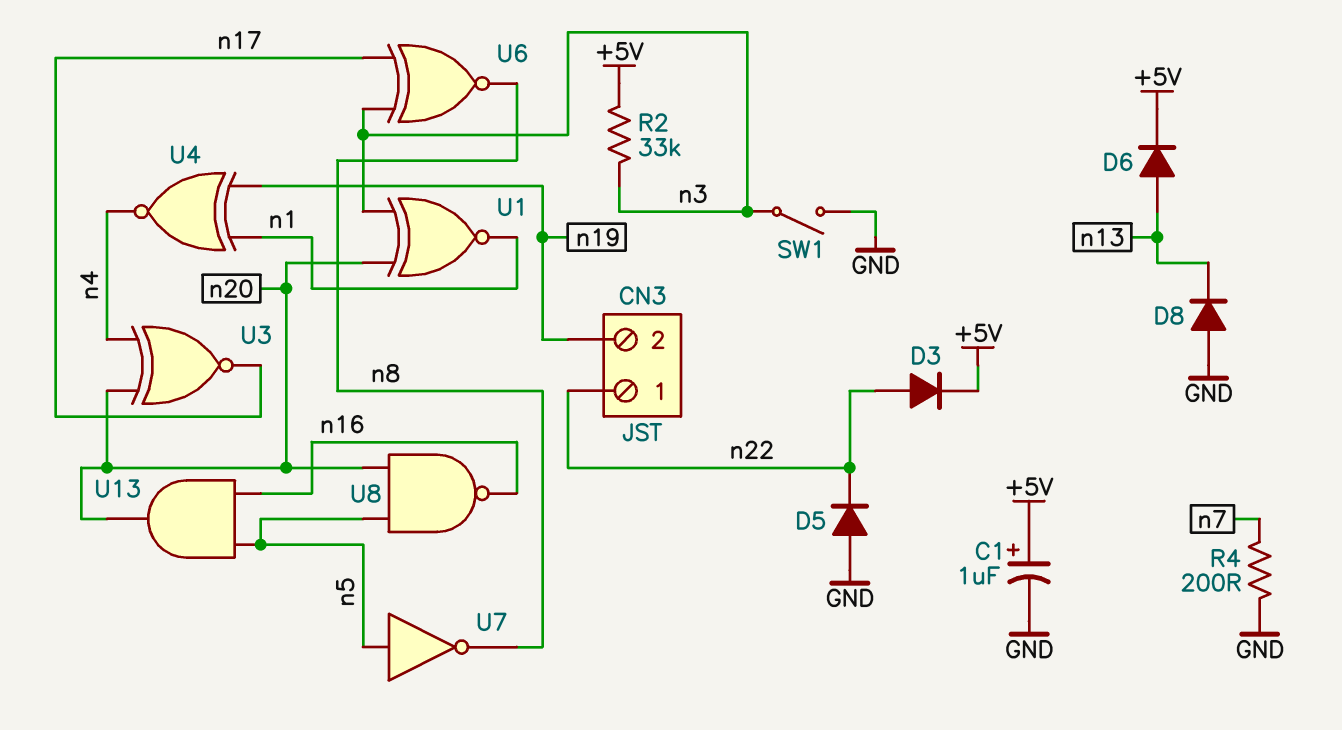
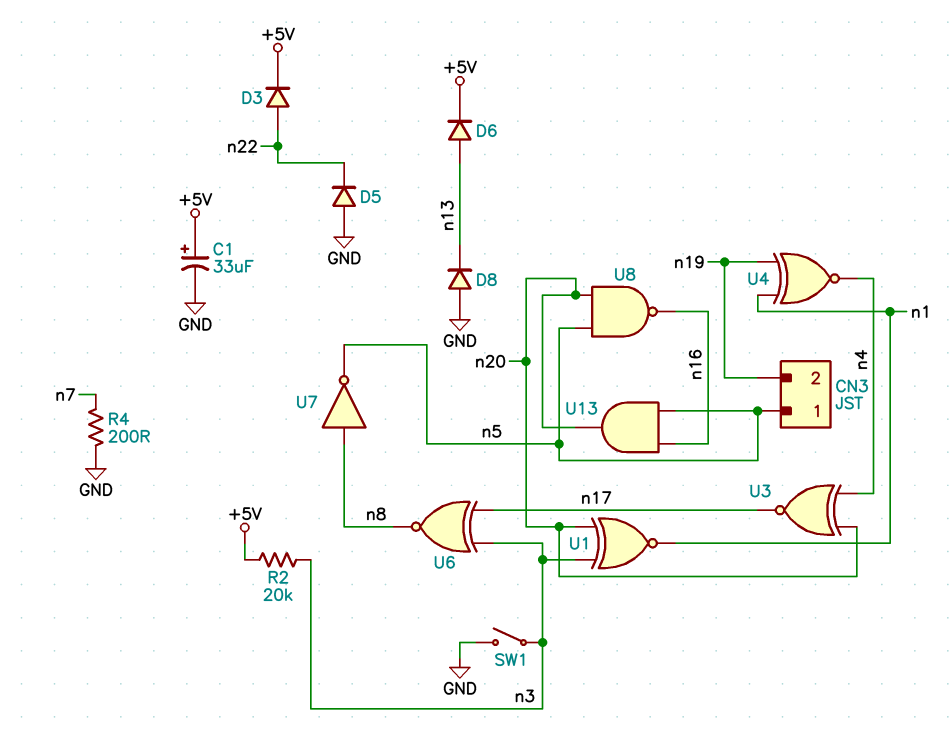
C1: 1uF (plus +5V, minus GND) -> 33uF (plus +5V, minus GND)
CN3 pin 1: n22 -> n5
R2: 33k (+5V, n3) -> 20k (+5V, n3)
U7: NOT (in n5, out n8) -> NOT (in n8, out n5)

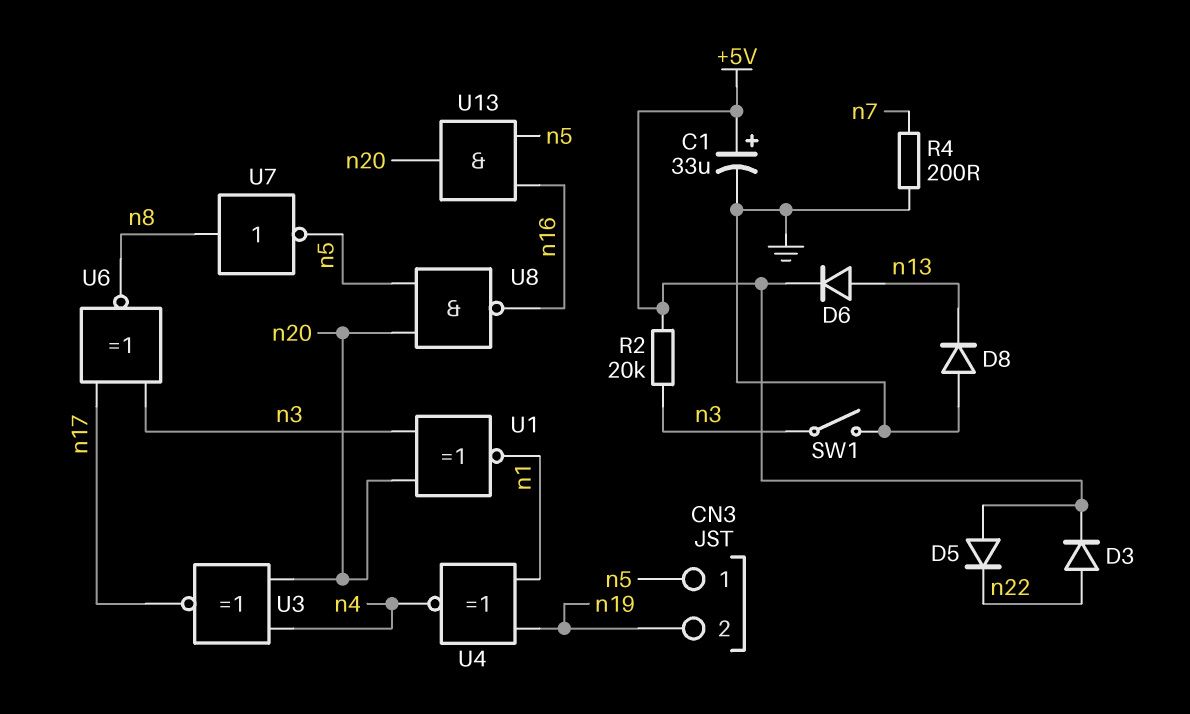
D5: diode (A GND, K n22) -> diode (A +5V, K n22)

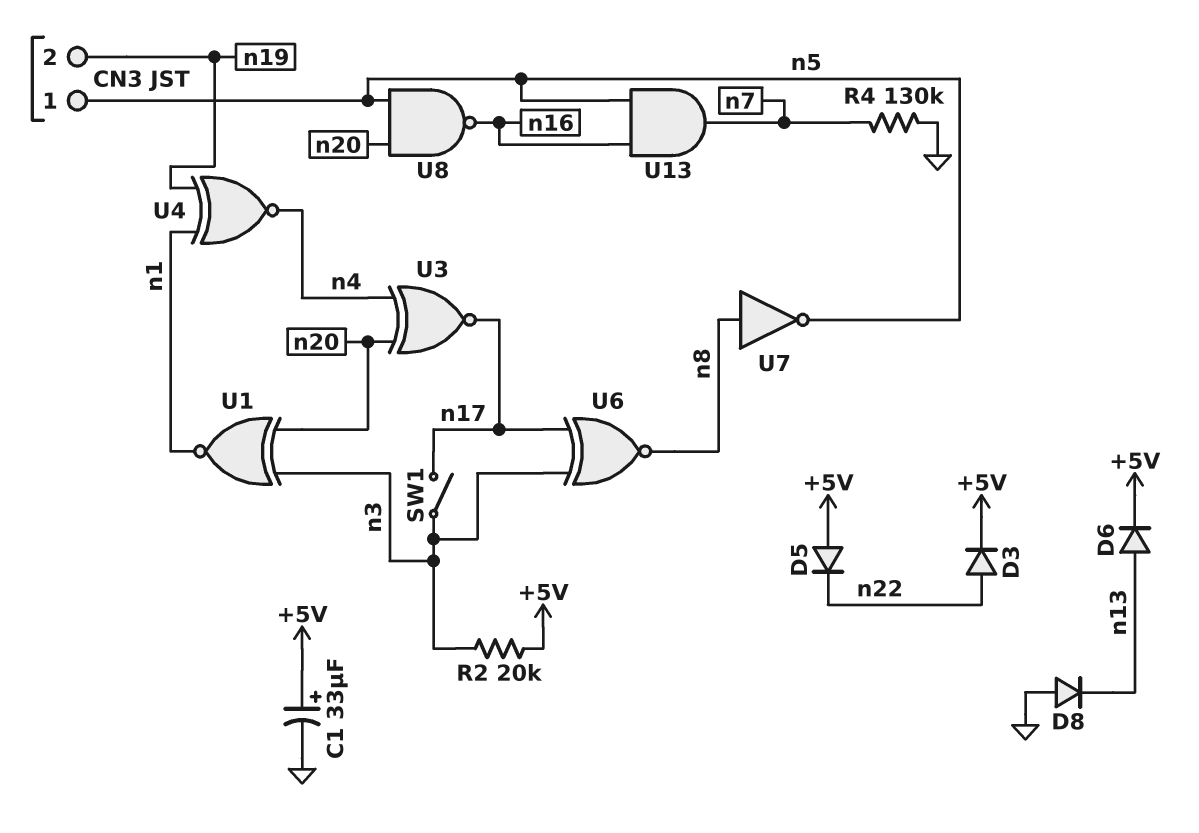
R4: 200 (GND, n7) -> 130k (GND, n7)
SW1: switch (GND, n3) -> switch (n3, n17)
U13: AND (in n5, in n16, out n20) -> AND (in n5, in n16, out n7)

